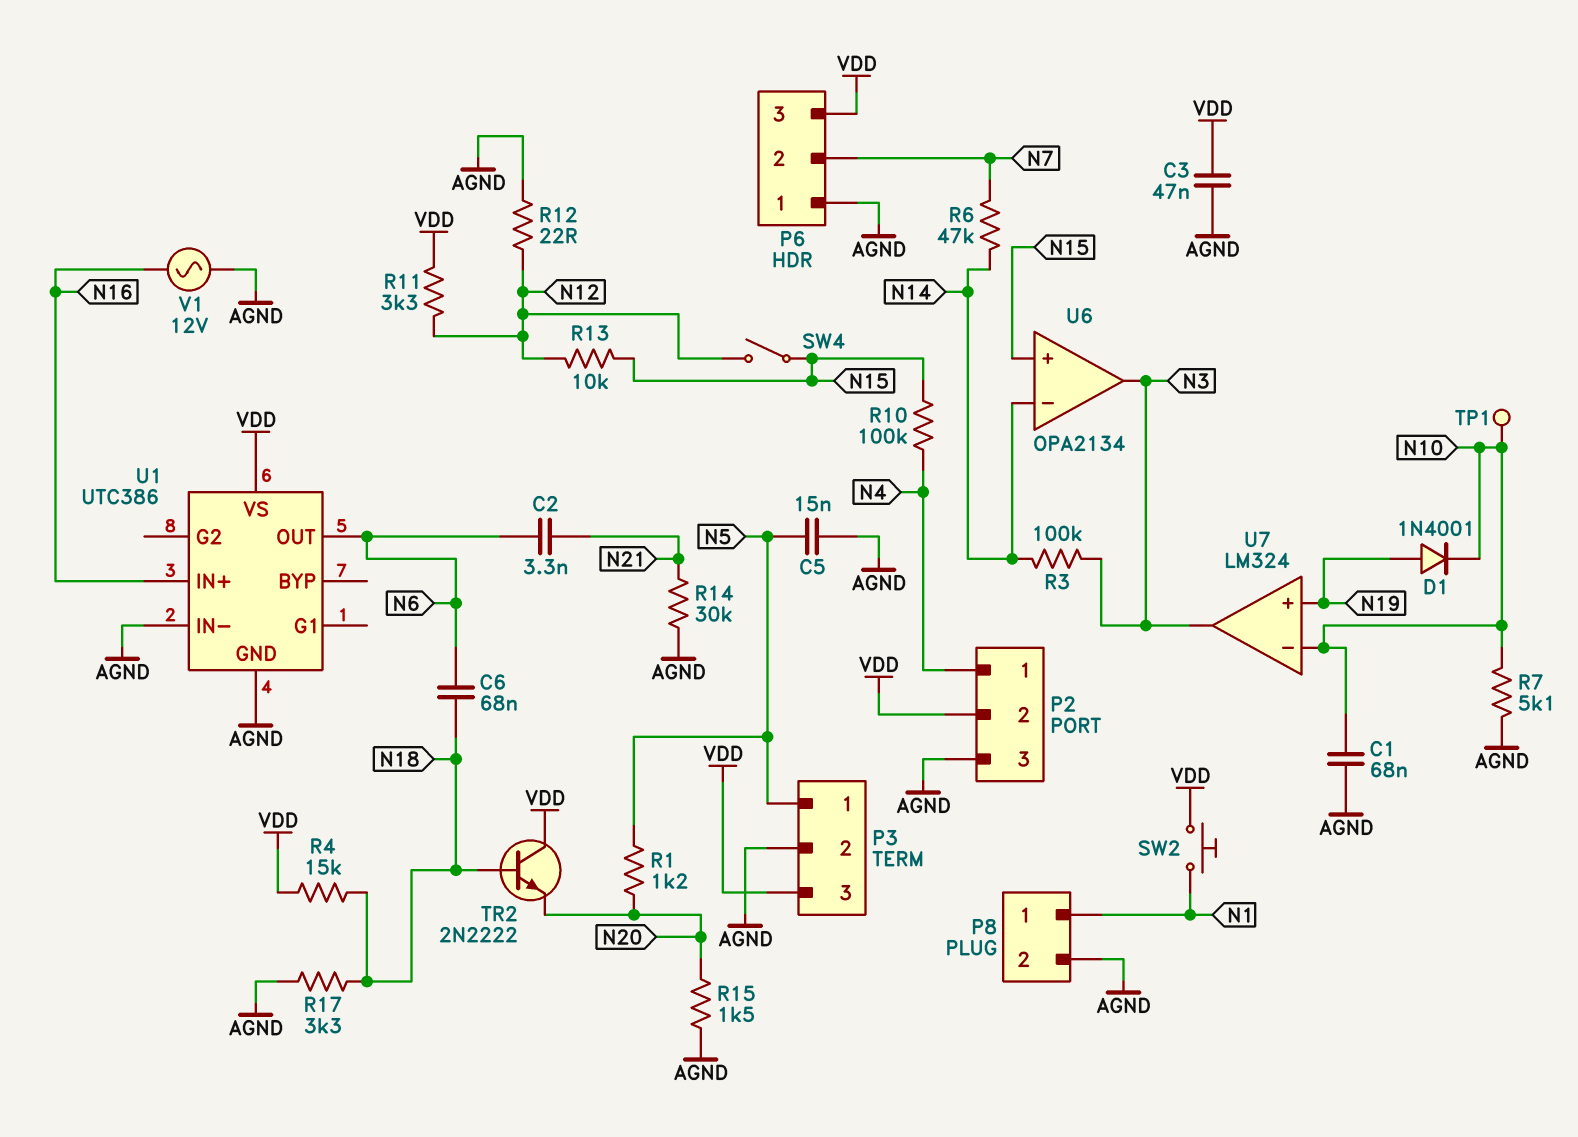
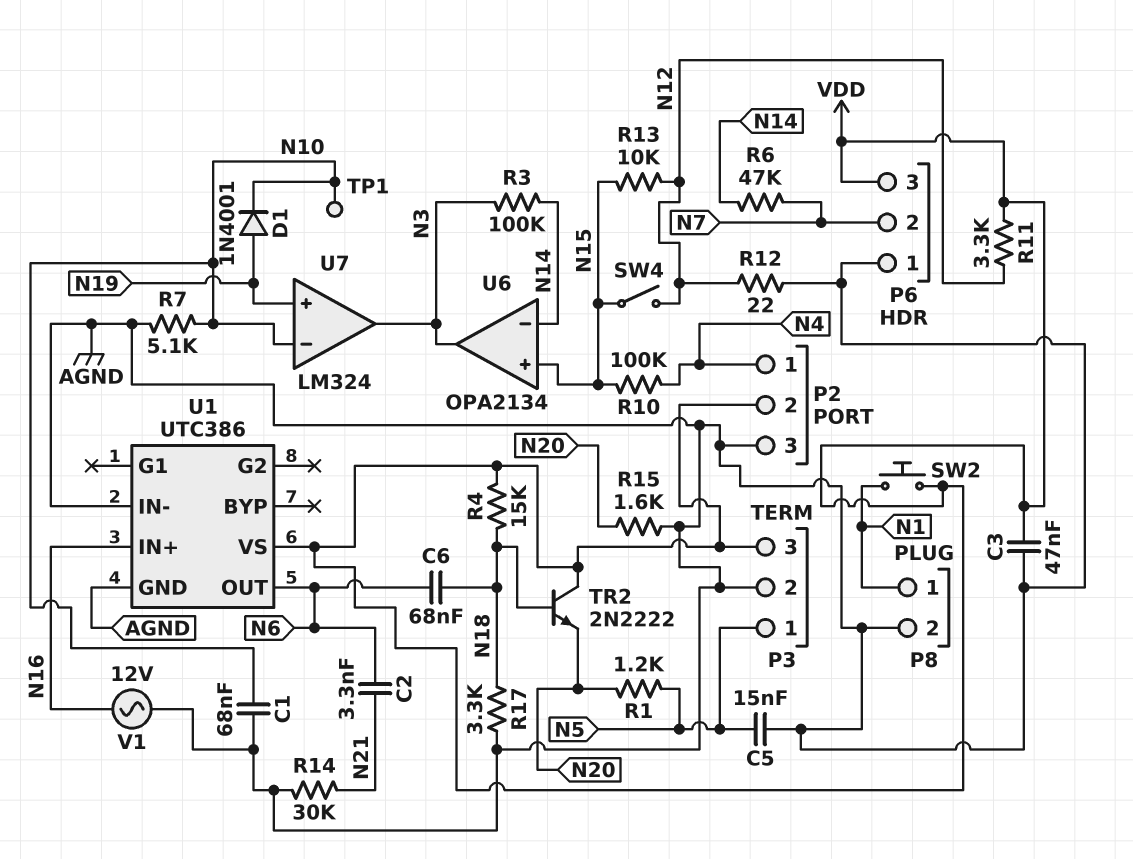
R15: 1.5k (AGND, N20) -> 1.6k (AGND, N20)

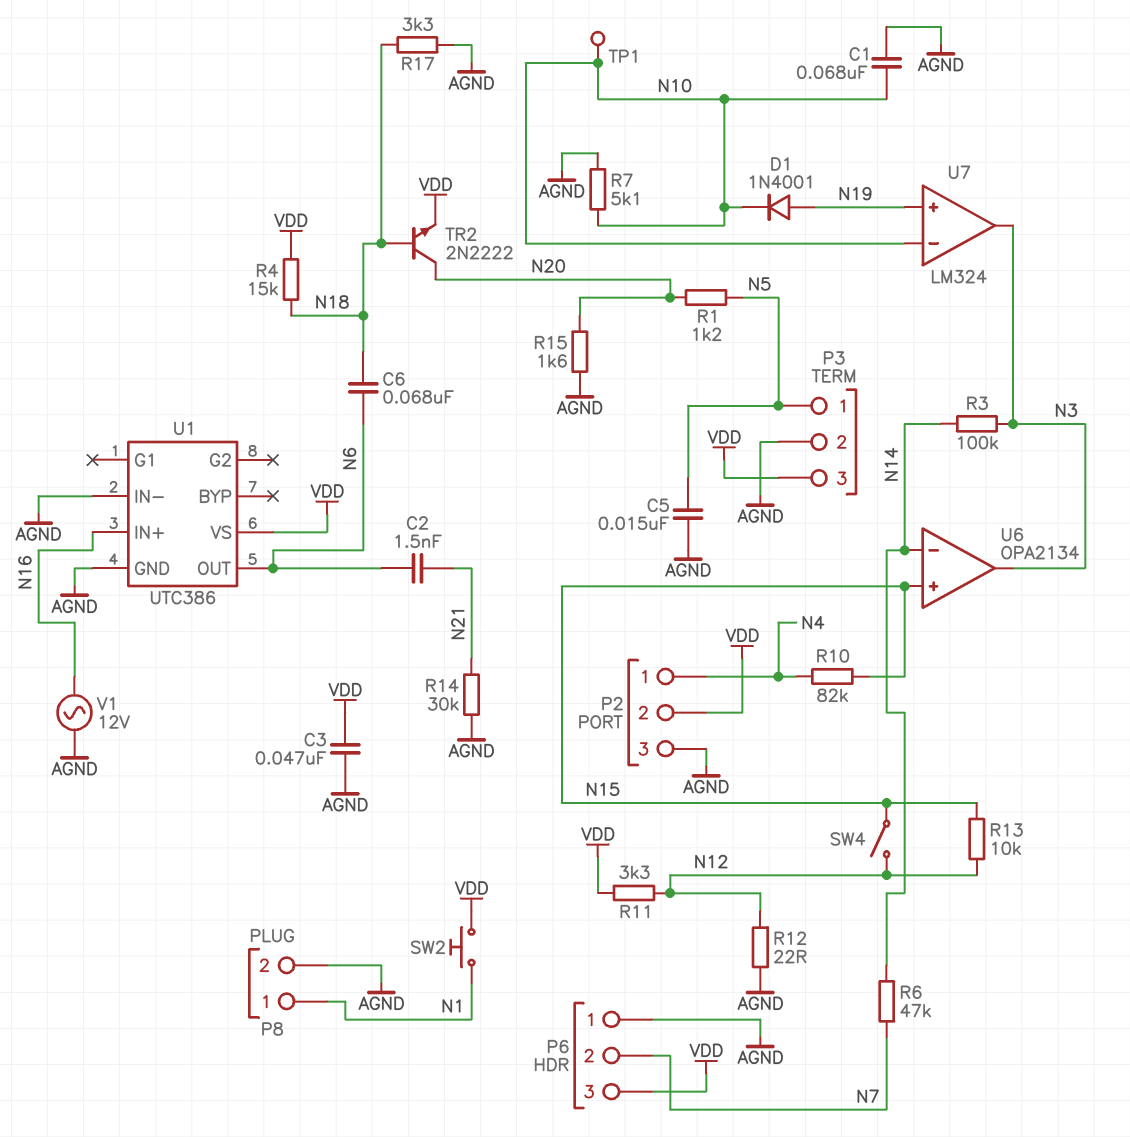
C2: 3.3nF (N6, N21) -> 1.5nF (N6, N21)
R10: 100k (N4, N15) -> 82k (N4, N15)
TR2: NPN 2N2222 (B N18, C VDD, E N20) -> NPN 2N2222 (B N18, C N20, E VDD)

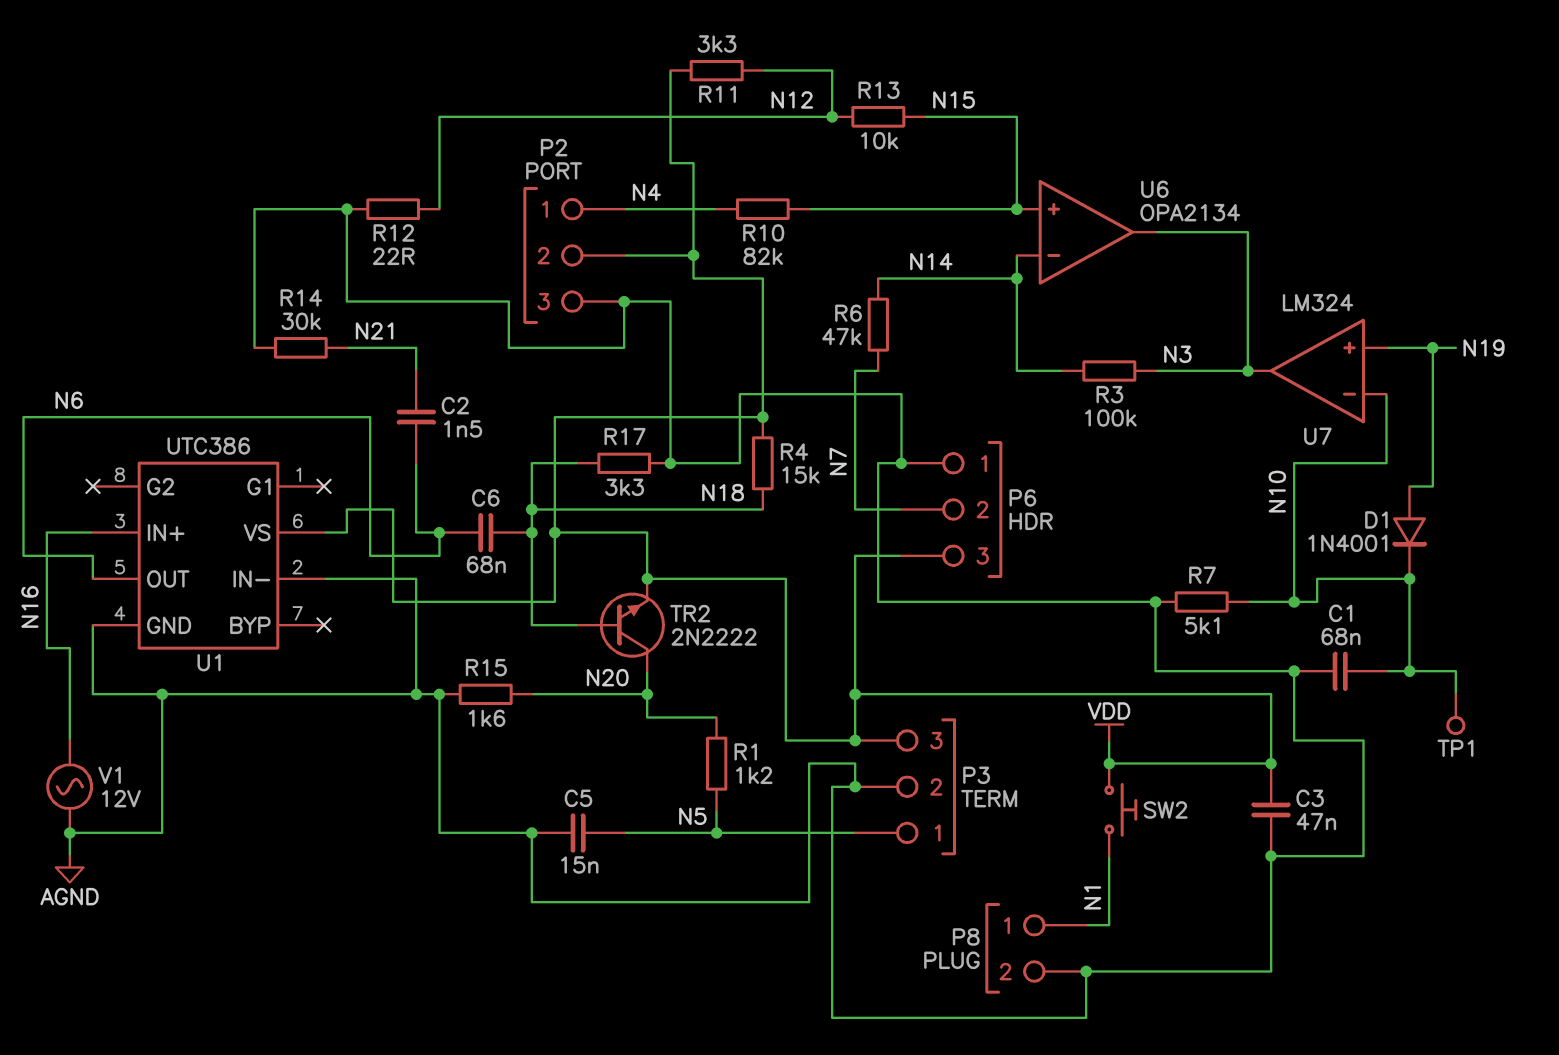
SW4: switch (N12, N15) -> none

